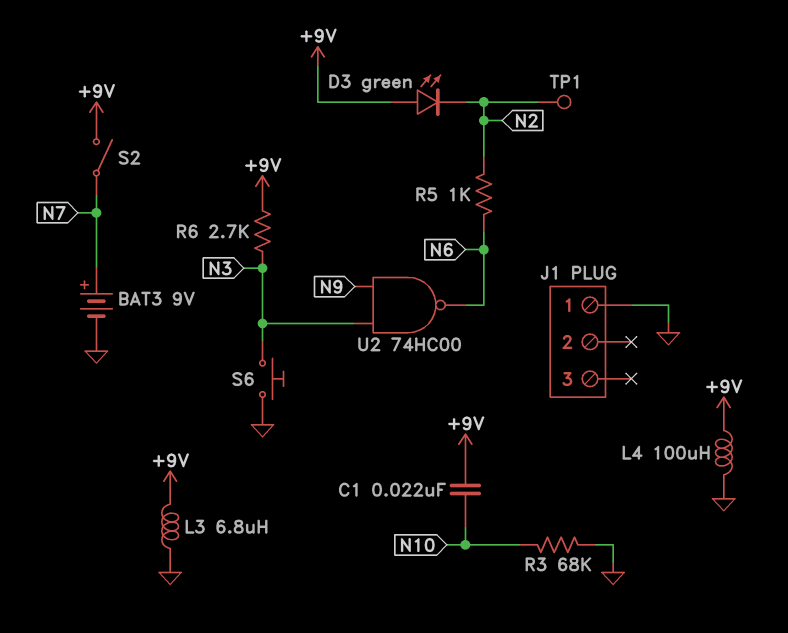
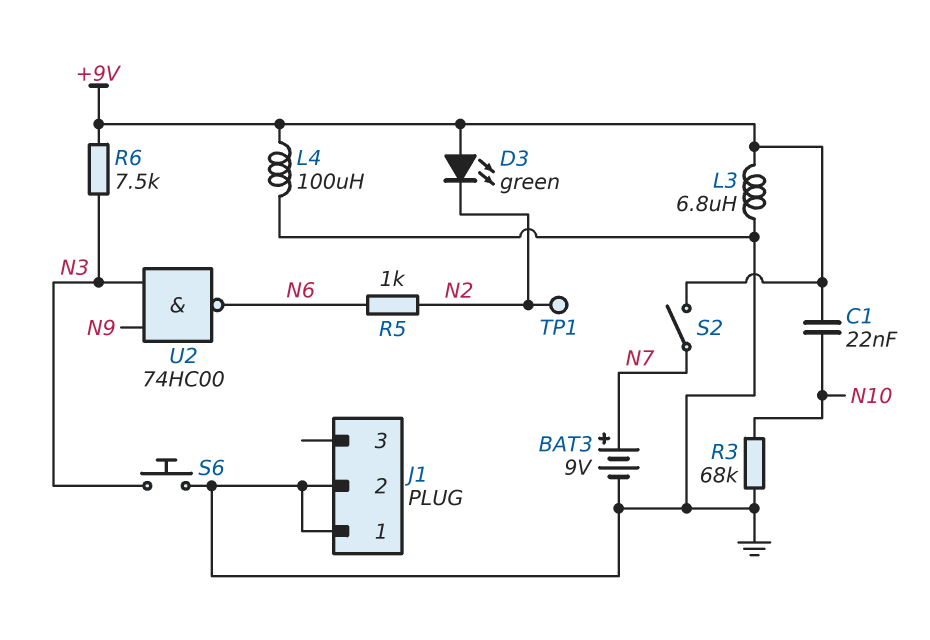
J1 pin 2: none -> GND
R6: 2.7k (+9V, N3) -> 7.5k (+9V, N3)

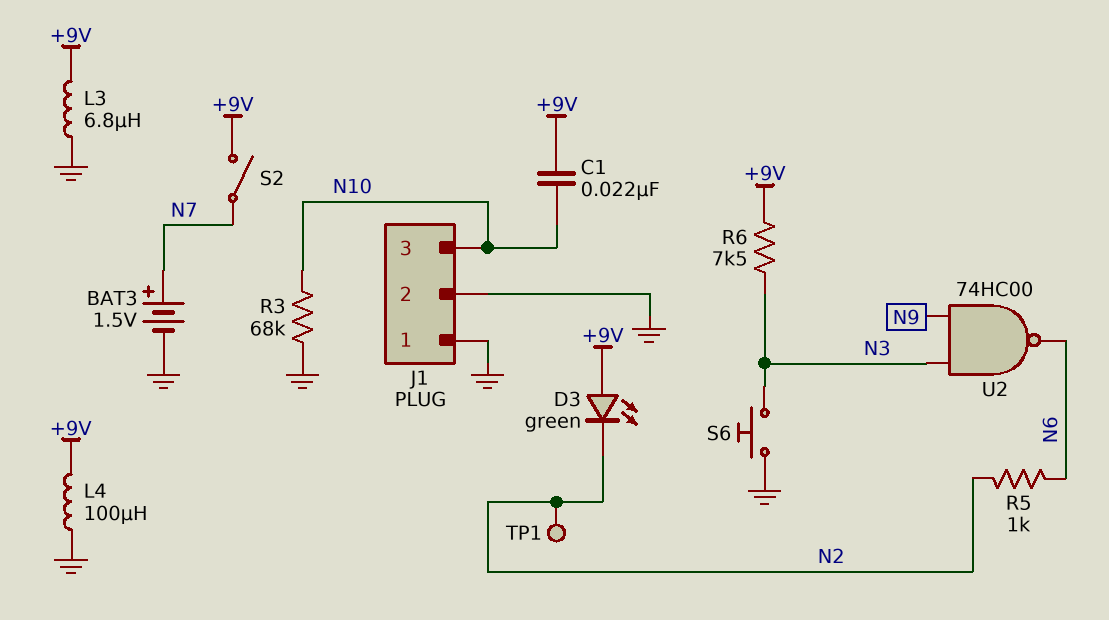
BAT3: 9V (plus N7, minus GND) -> 1.5V (plus N7, minus GND)
J1 pin 3: none -> N10

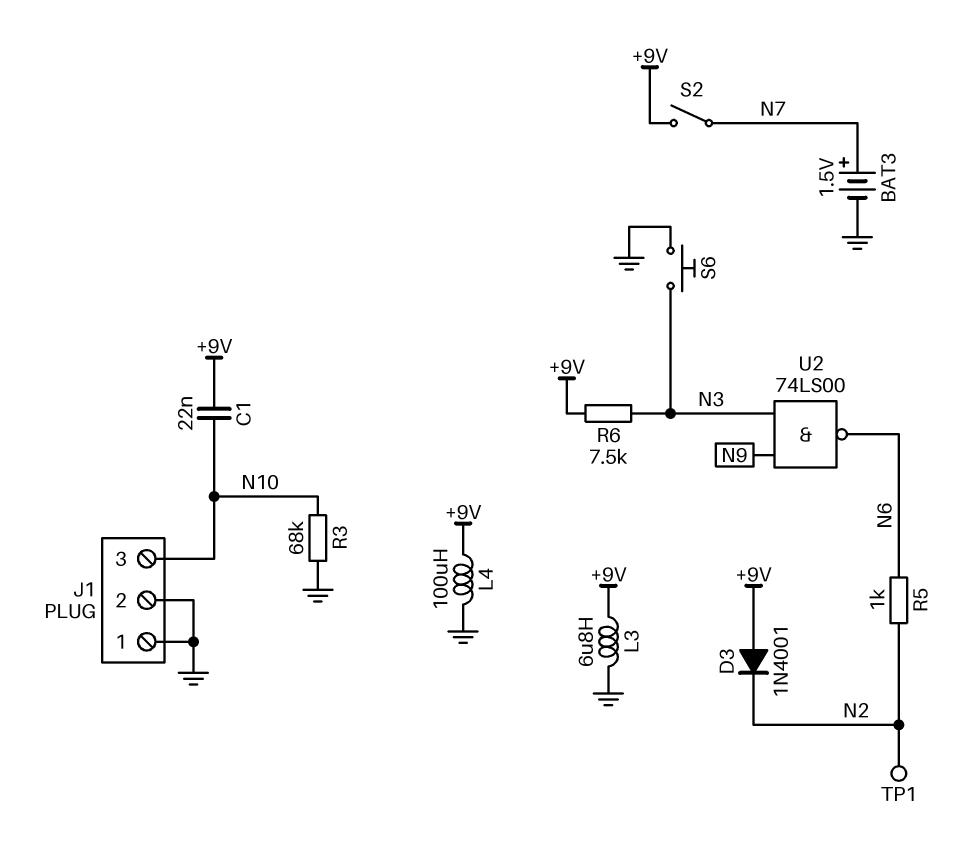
D3: LED green (A +9V, K N2) -> diode 1N4001 (A +9V, K N2)
U2: NAND 74HC00 (in N3, in N9, out N6) -> NAND 74LS00 (in N3, in N9, out N6)

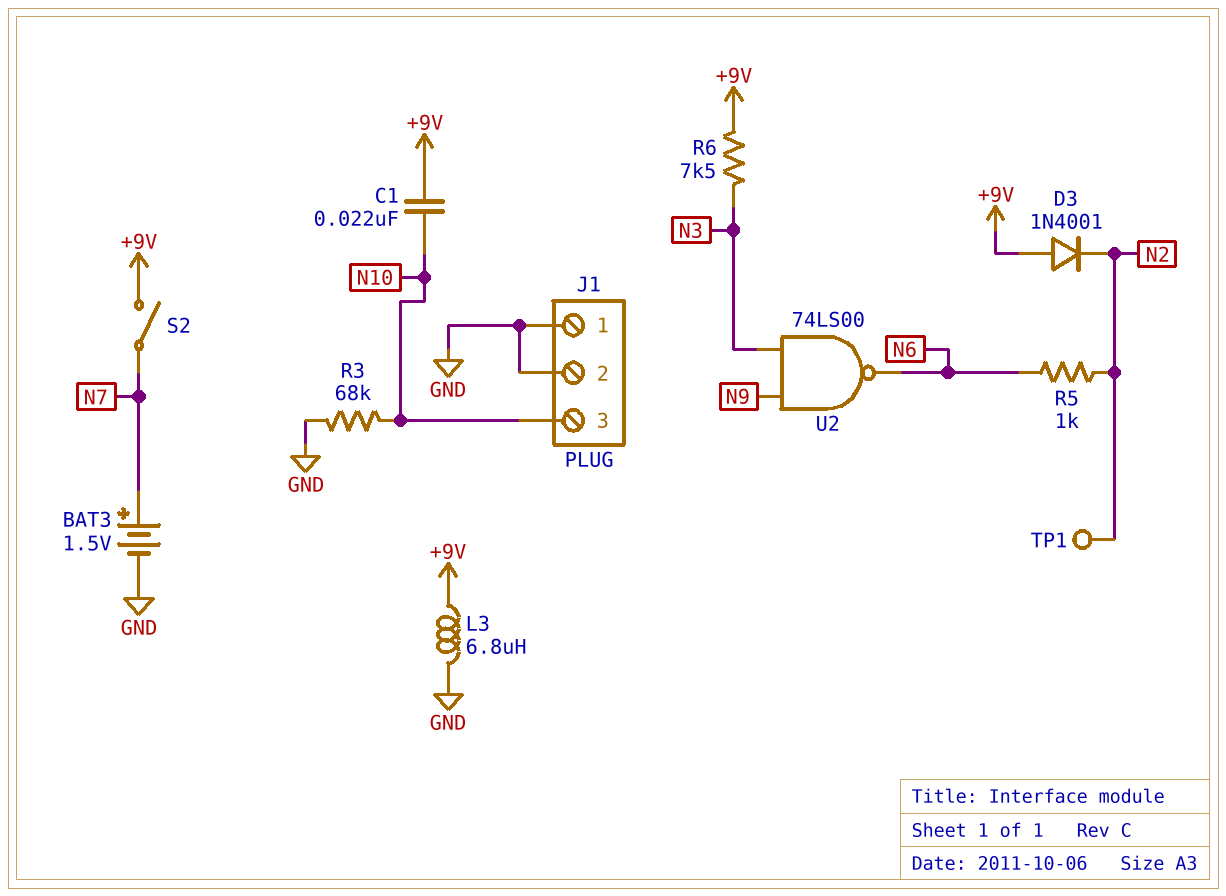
L4: 100uH (+9V, GND) -> none
S6: button (GND, N3) -> none

